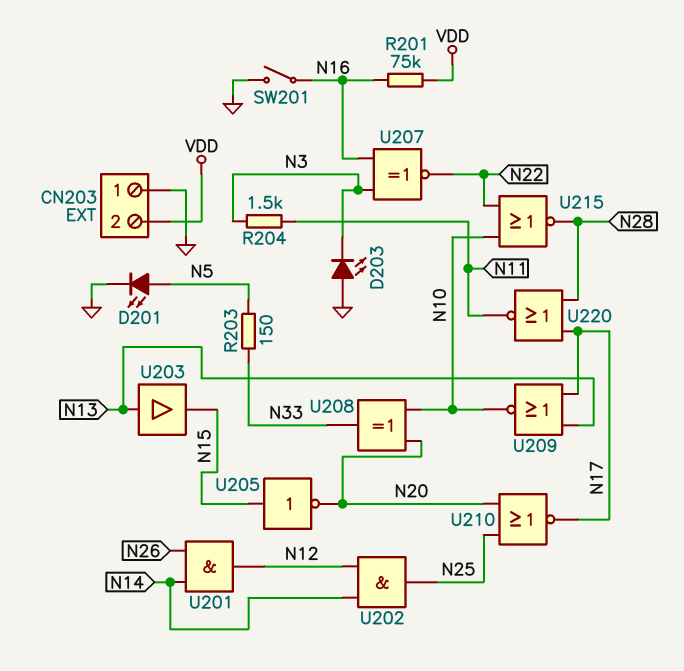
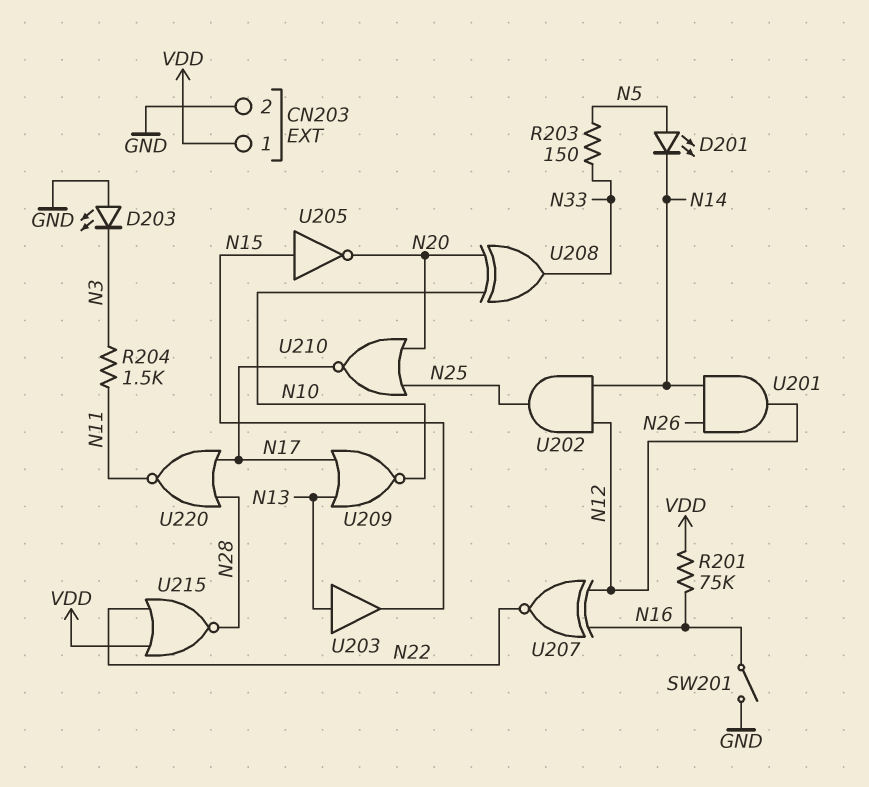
CN203 pin 1: GND -> VDD
CN203 pin 2: VDD -> GND
D201: LED (A N5, K GND) -> LED (A N5, K N14)
U207: XNOR (in N3, in N16, out N22) -> XNOR (in N12, in N16, out N22)
U215: NOR (in N10, in N22, out N28) -> NOR (in N22, in VDD, out N28)

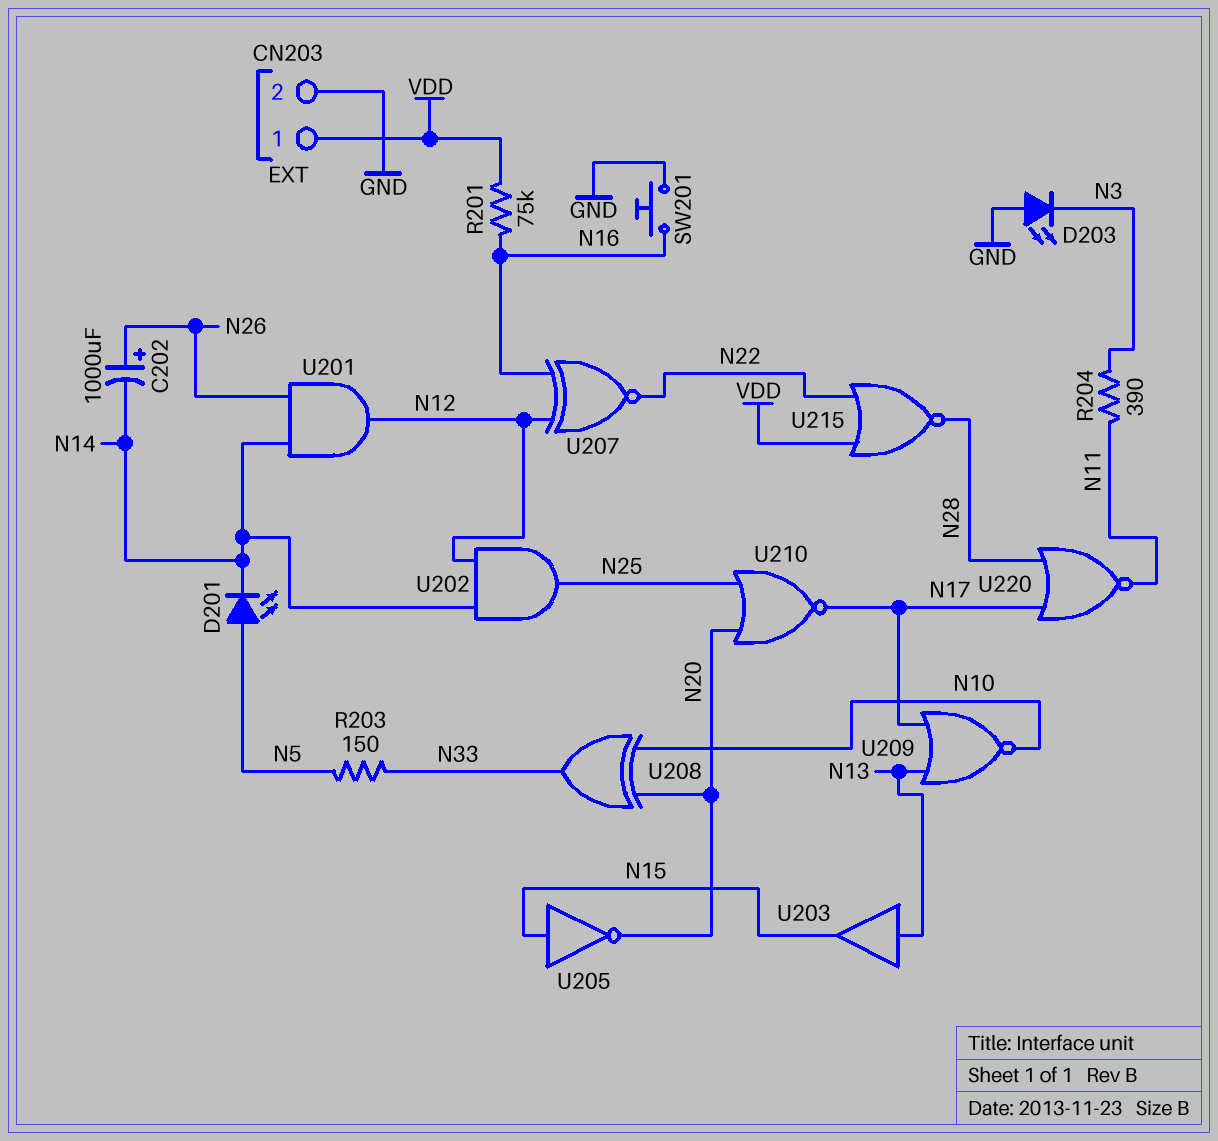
C202: none -> 1000uF (plus N26, minus N14)
R204: 1.5k (N3, N11) -> 390 (N3, N11)
SW201: switch (GND, N16) -> button (GND, N16)

